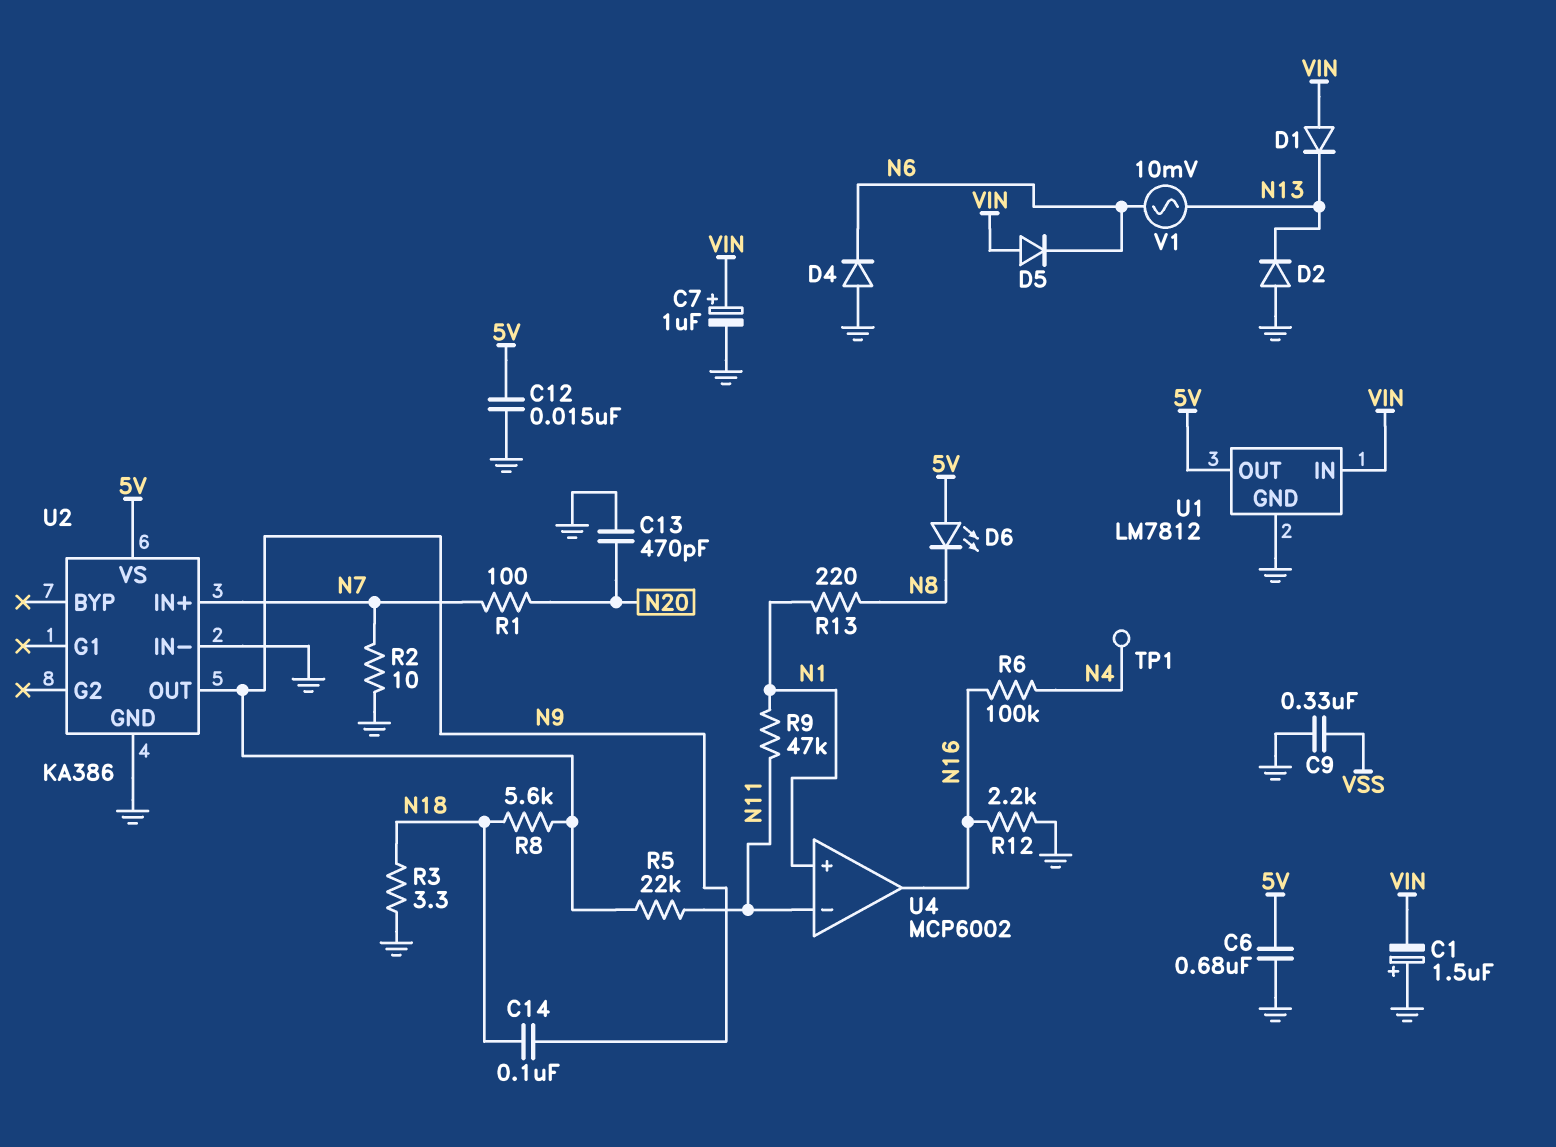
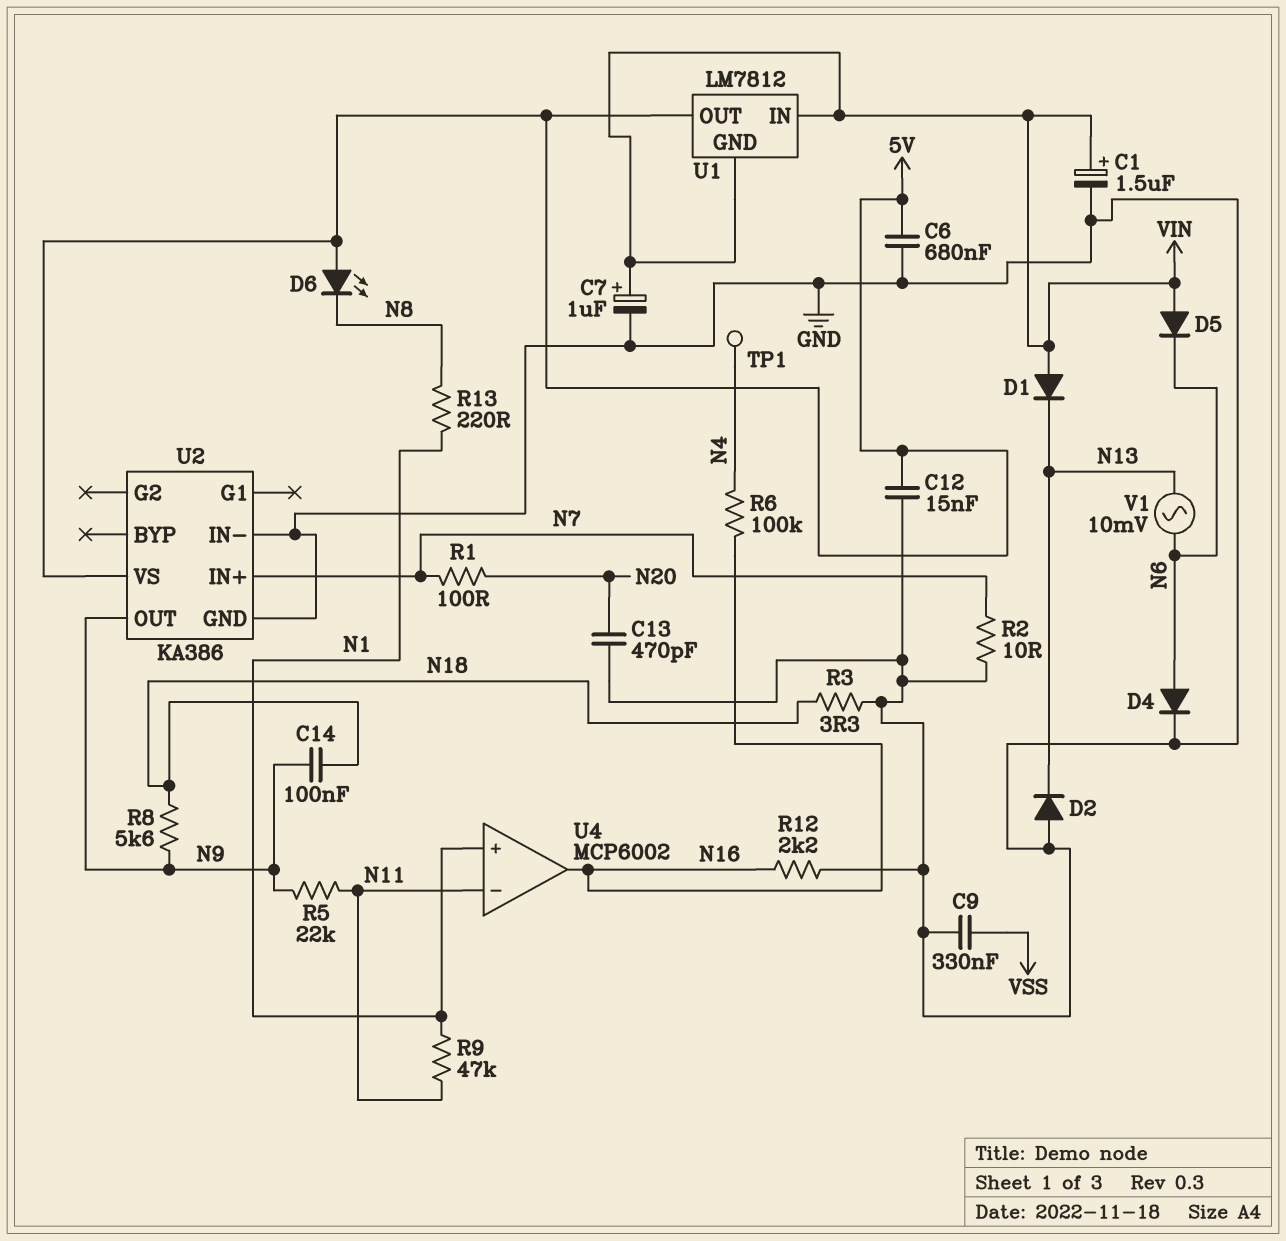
C1: 1.5uF (plus GND, minus VIN) -> 1.5uF (plus VIN, minus GND)
D4: diode (A GND, K N6) -> diode (A N6, K GND)
U1 pin GND: GND -> VIN

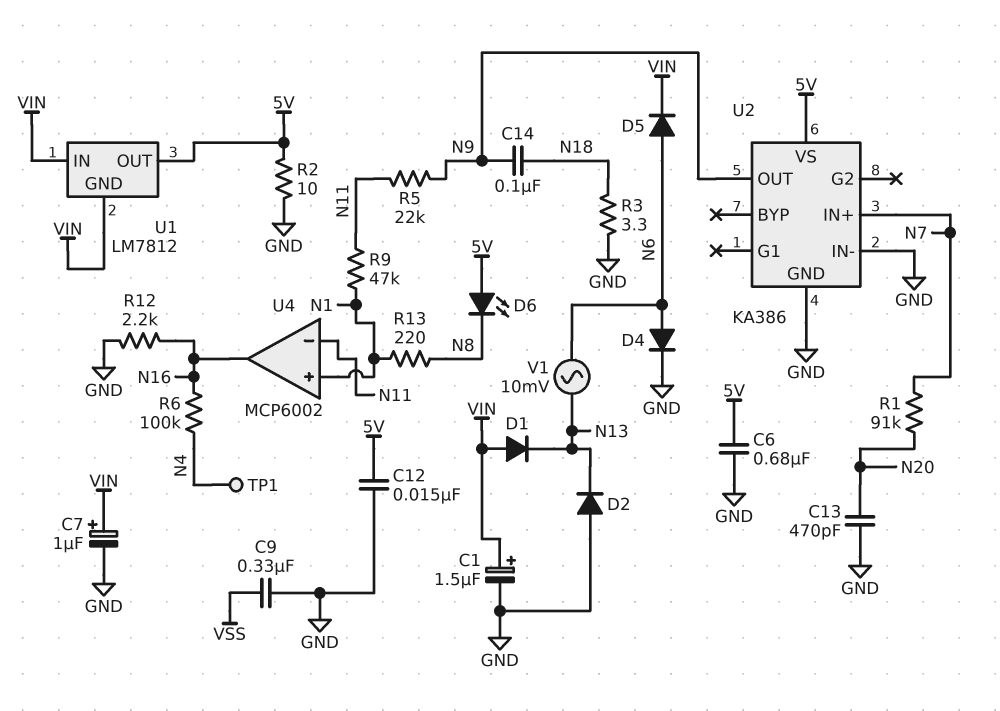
D5: diode (A VIN, K N6) -> diode (A N6, K VIN)
R1: 100 (N7, N20) -> 91k (N7, N20)
R2: 10 (GND, N7) -> 10 (5V, GND)
R8: 5.6k (N9, N18) -> none

